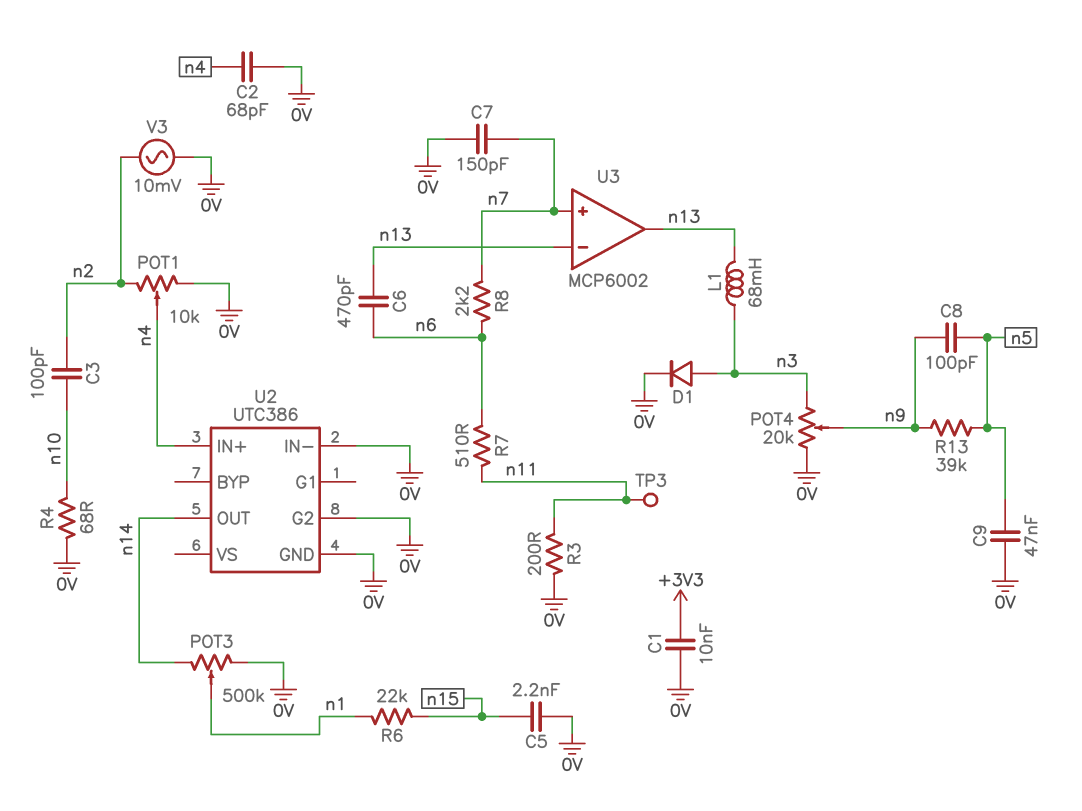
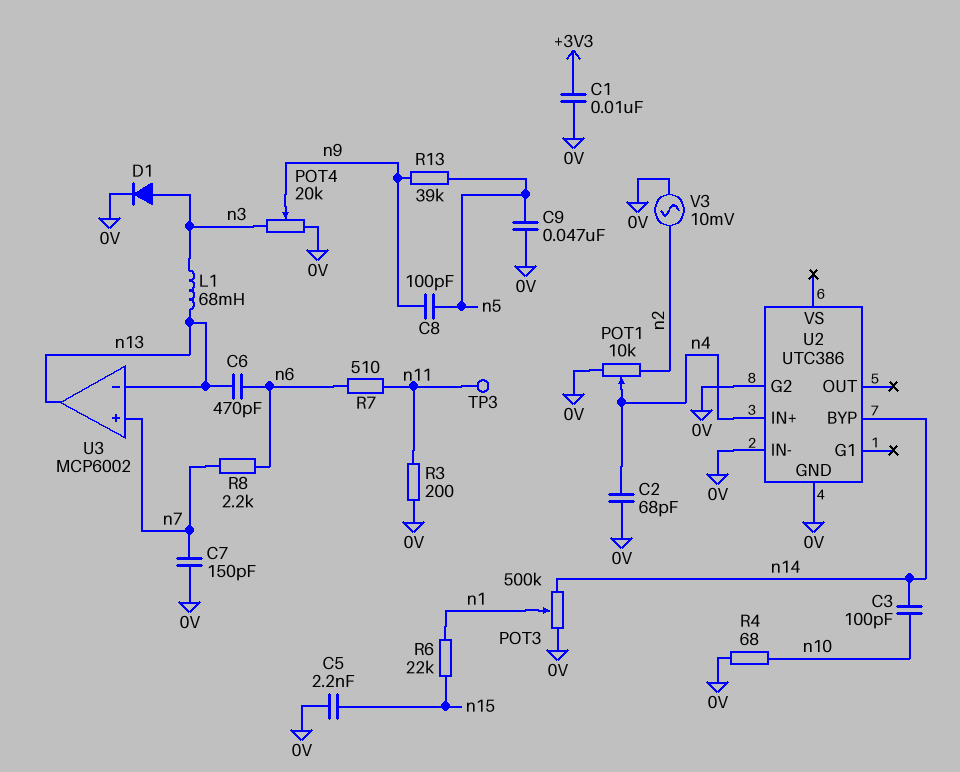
C3: 100pF (n2, n10) -> 100pF (n10, n14)
U2 pin BYP: none -> n14
U2 pin OUT: n14 -> none

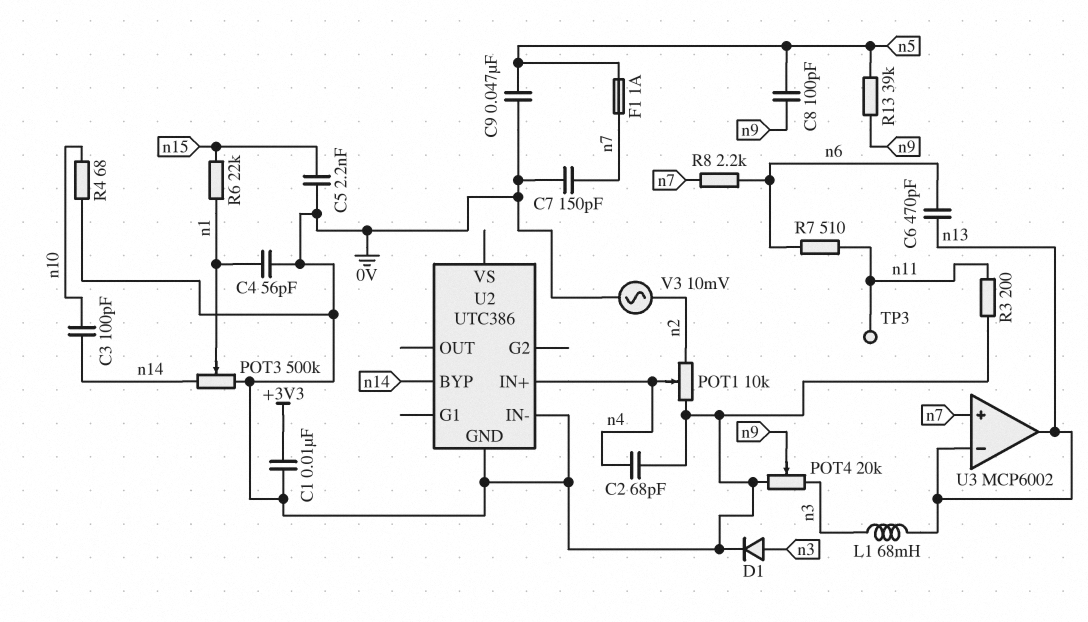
C4: none -> 56pF (0V, n1)
F1: none -> 1A (n5, n7)
U2 pin G2: 0V -> none

